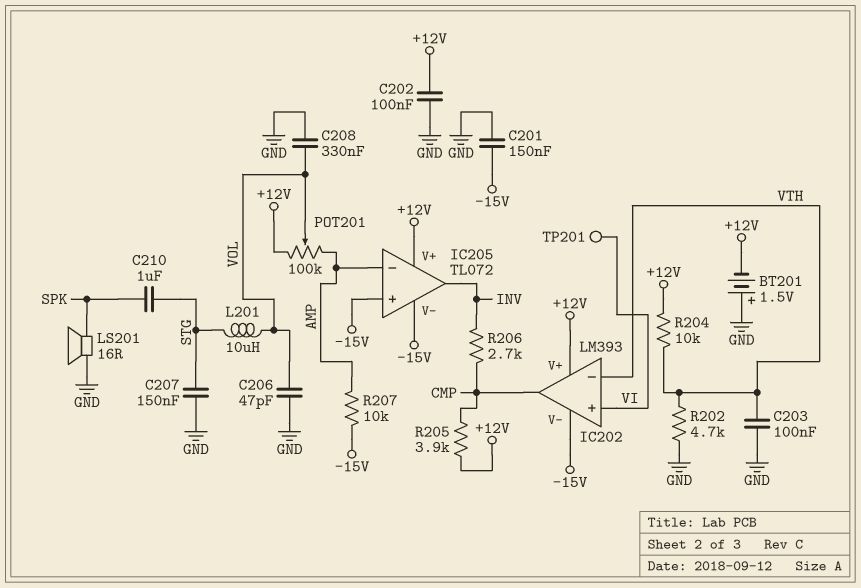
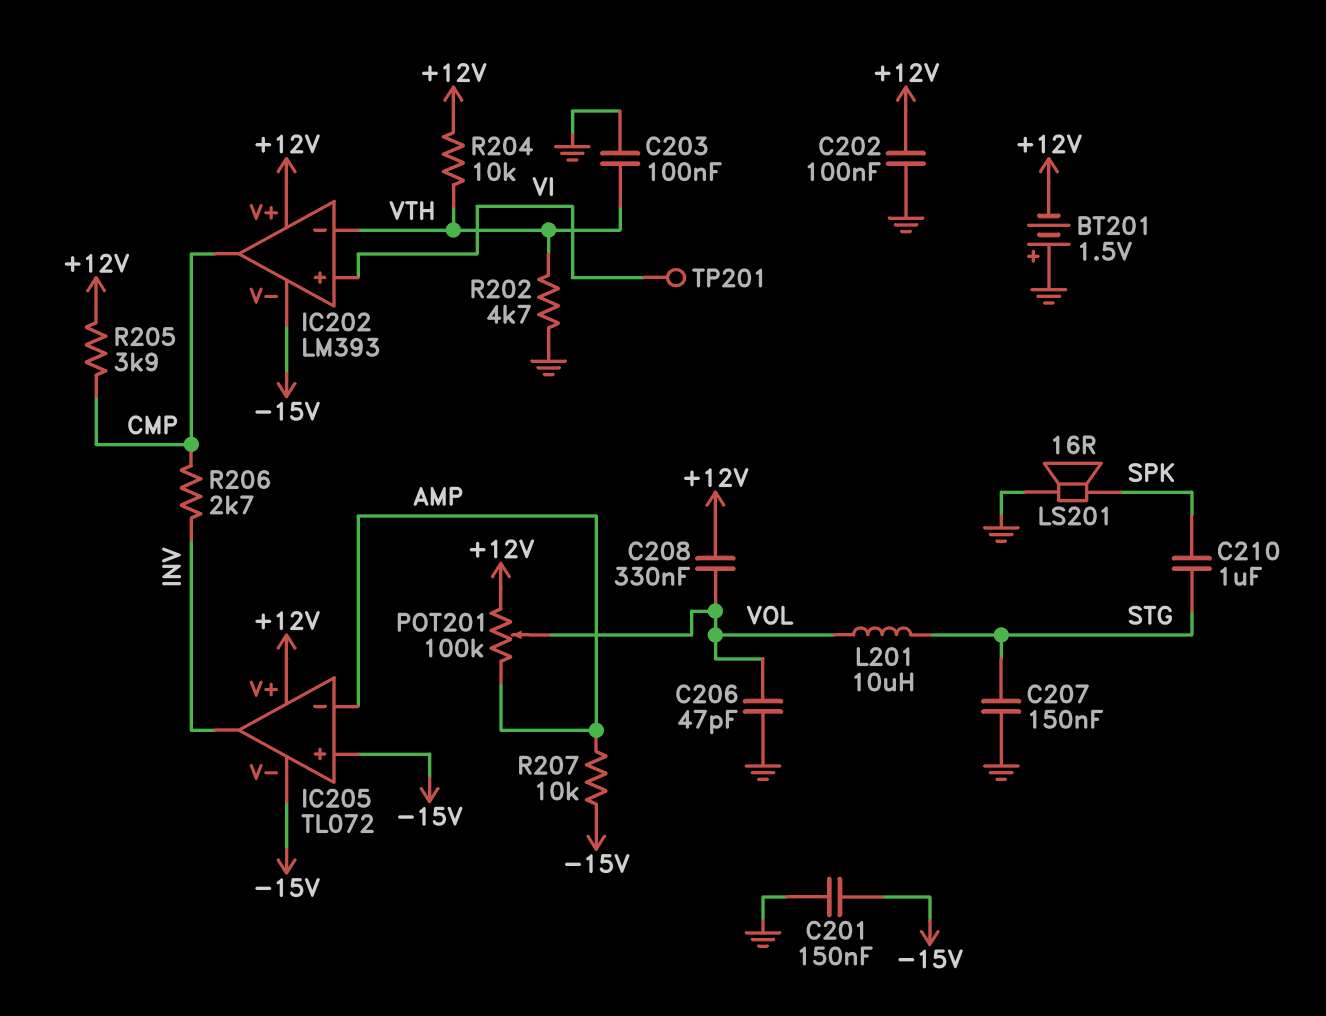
C208: 330nF (GND, VOL) -> 330nF (+12V, VOL)

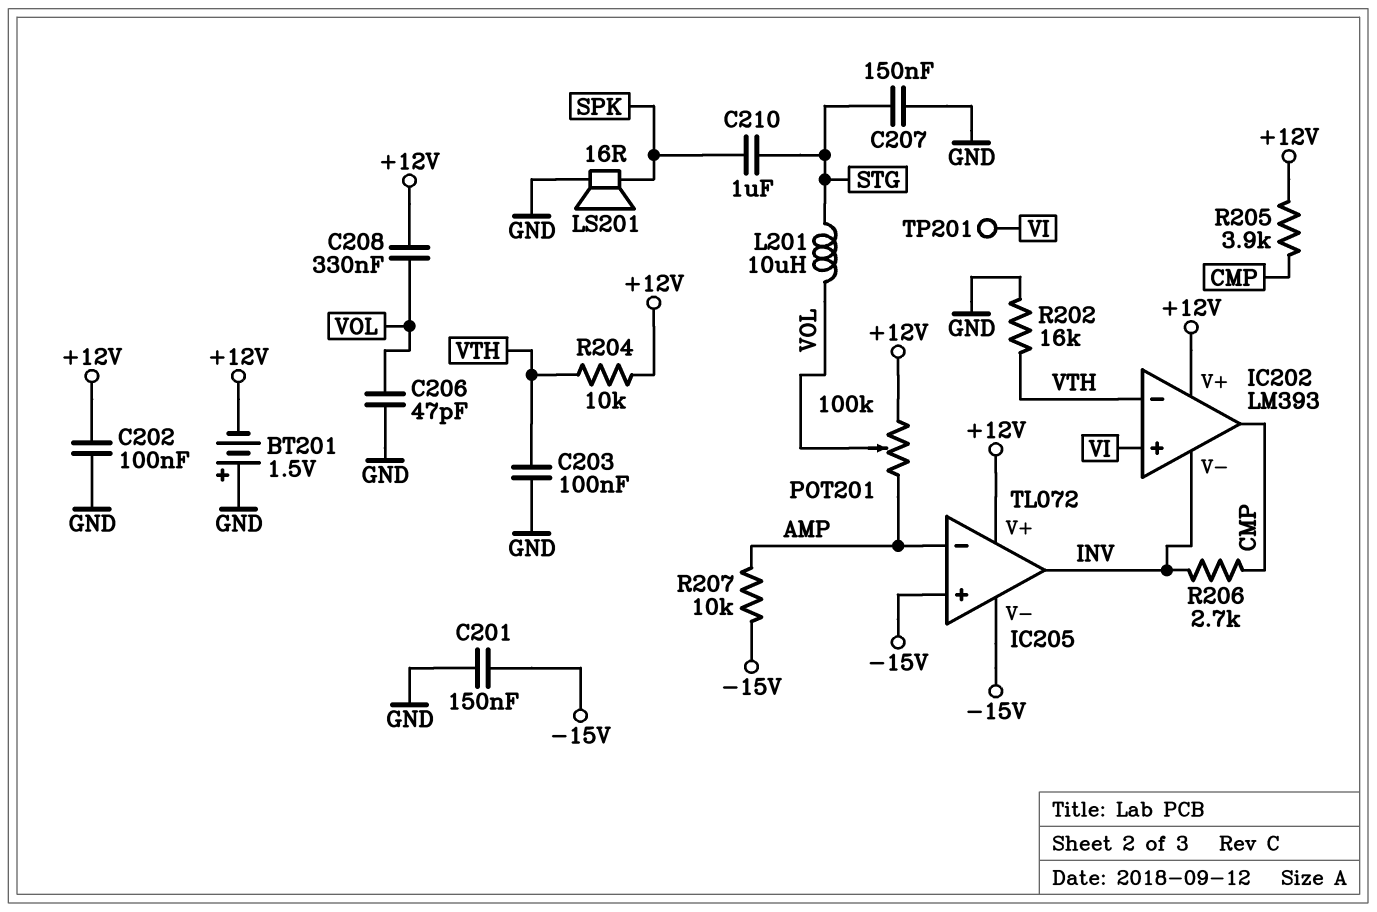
IC202 pin V-: -15V -> INV
R202: 4.7k (GND, VTH) -> 16k (GND, VTH)

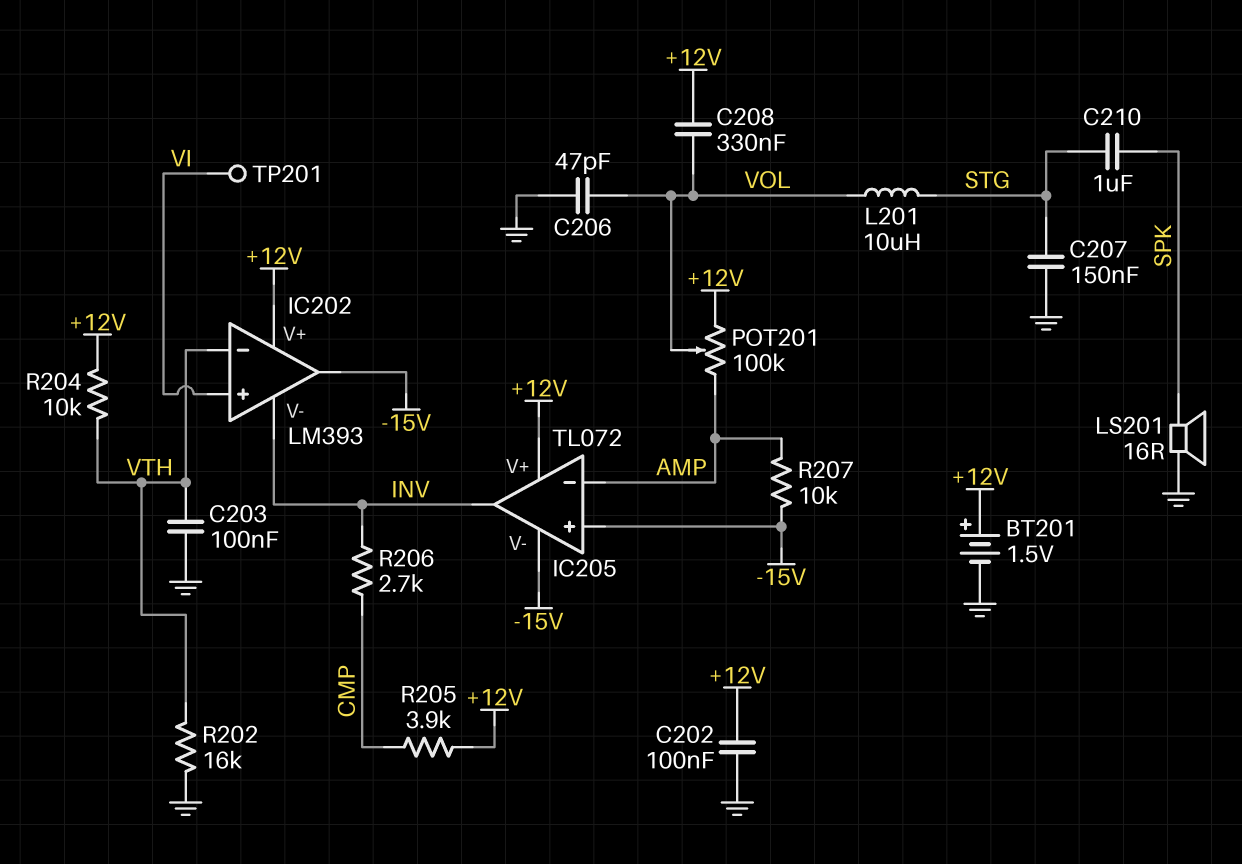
BT201: 1.5V (plus GND, minus +12V) -> 1.5V (plus +12V, minus GND)
C201: 150nF (-15V, GND) -> none
IC202 pin out: CMP -> -15V

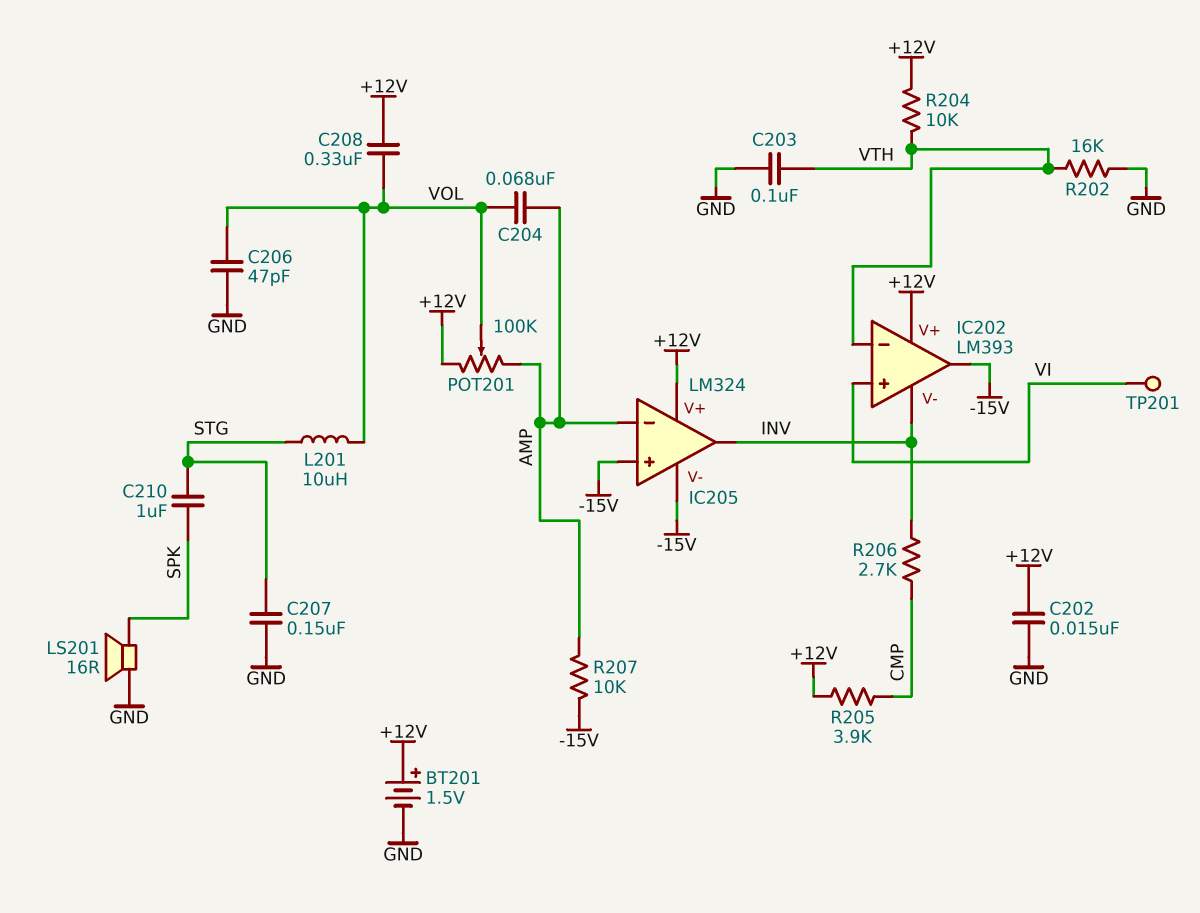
C202: 100nF (+12V, GND) -> 15nF (+12V, GND)
C204: none -> 68nF (AMP, VOL)
IC205: TL072 -> LM324

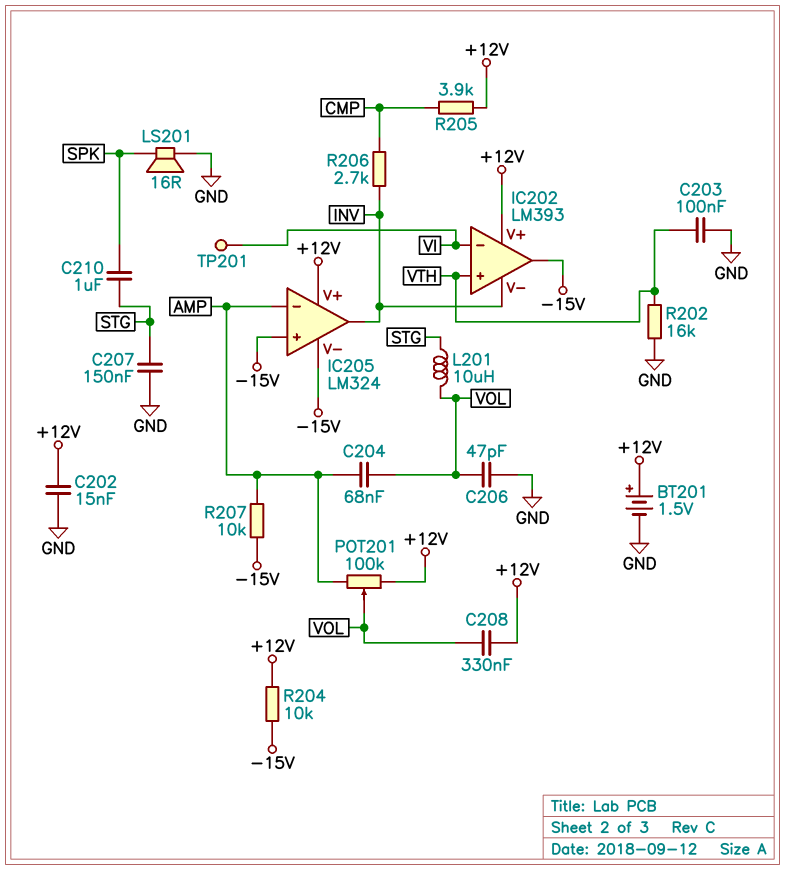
IC202 pin in+: VI -> VTH
IC202 pin in-: VTH -> VI
R204: 10k (+12V, VTH) -> 10k (+12V, -15V)

